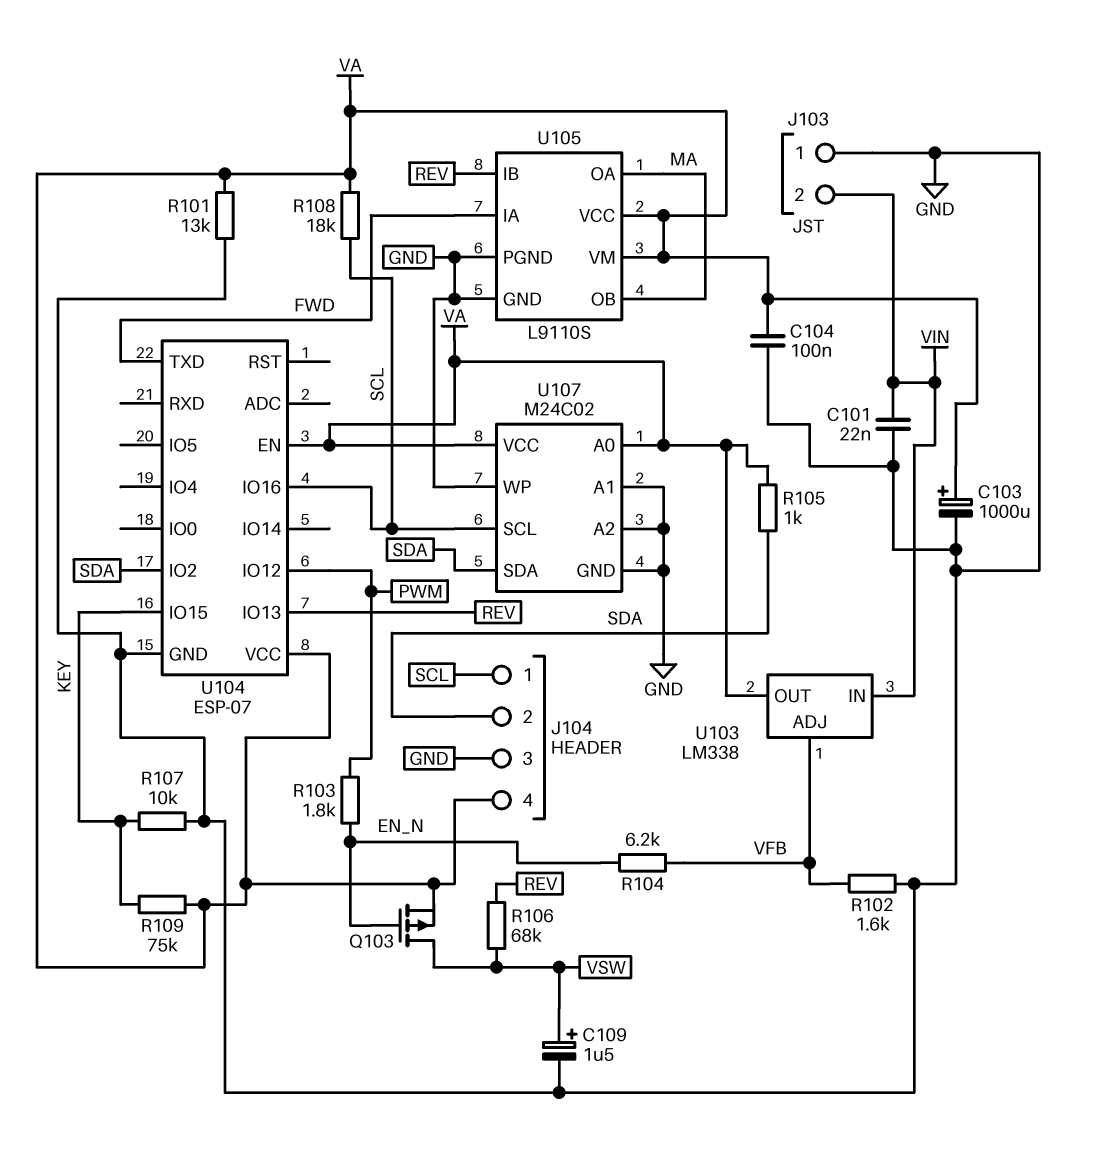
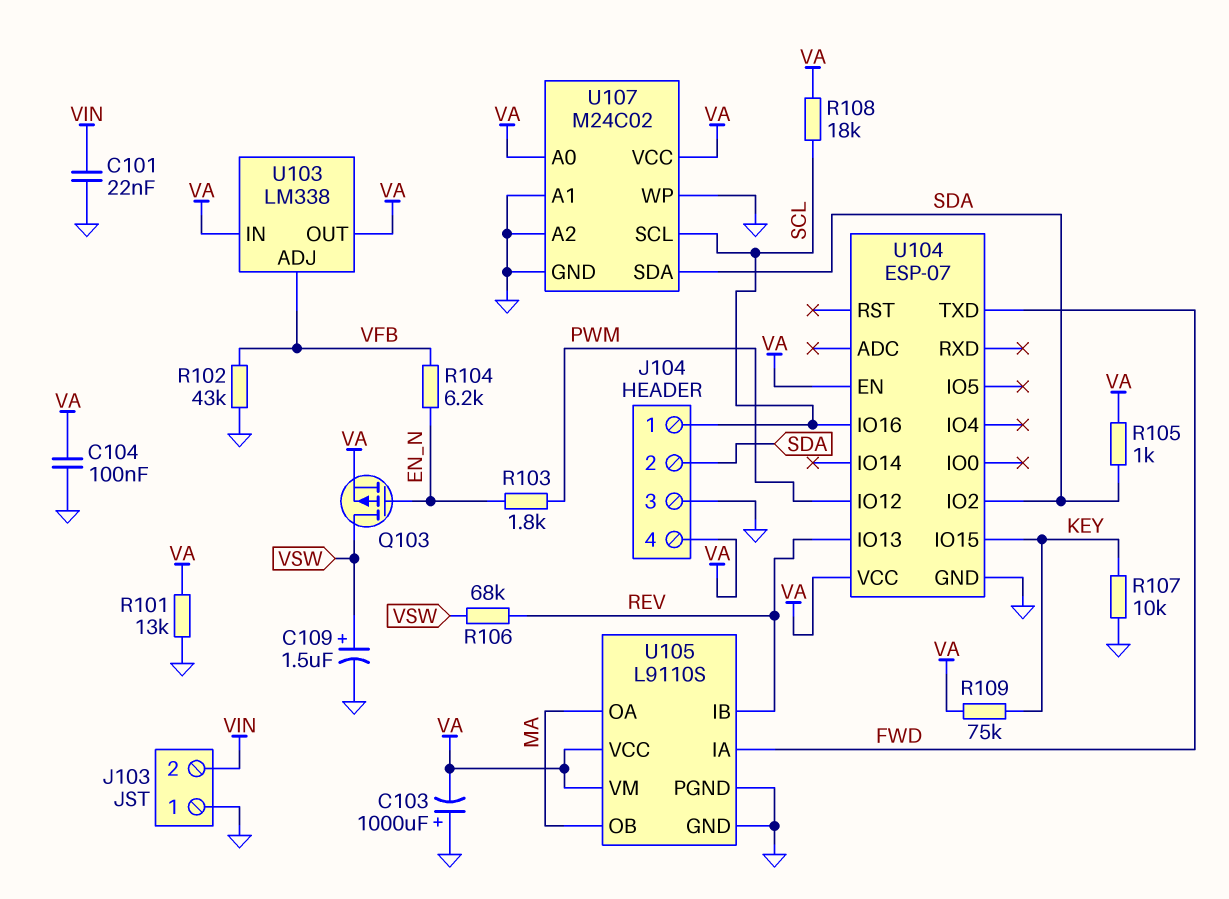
C103: 1000uF (plus VA, minus GND) -> 1000uF (plus GND, minus VA)
R102: 1.6k (GND, VFB) -> 43k (GND, VFB)
U103 pin IN: VIN -> VA

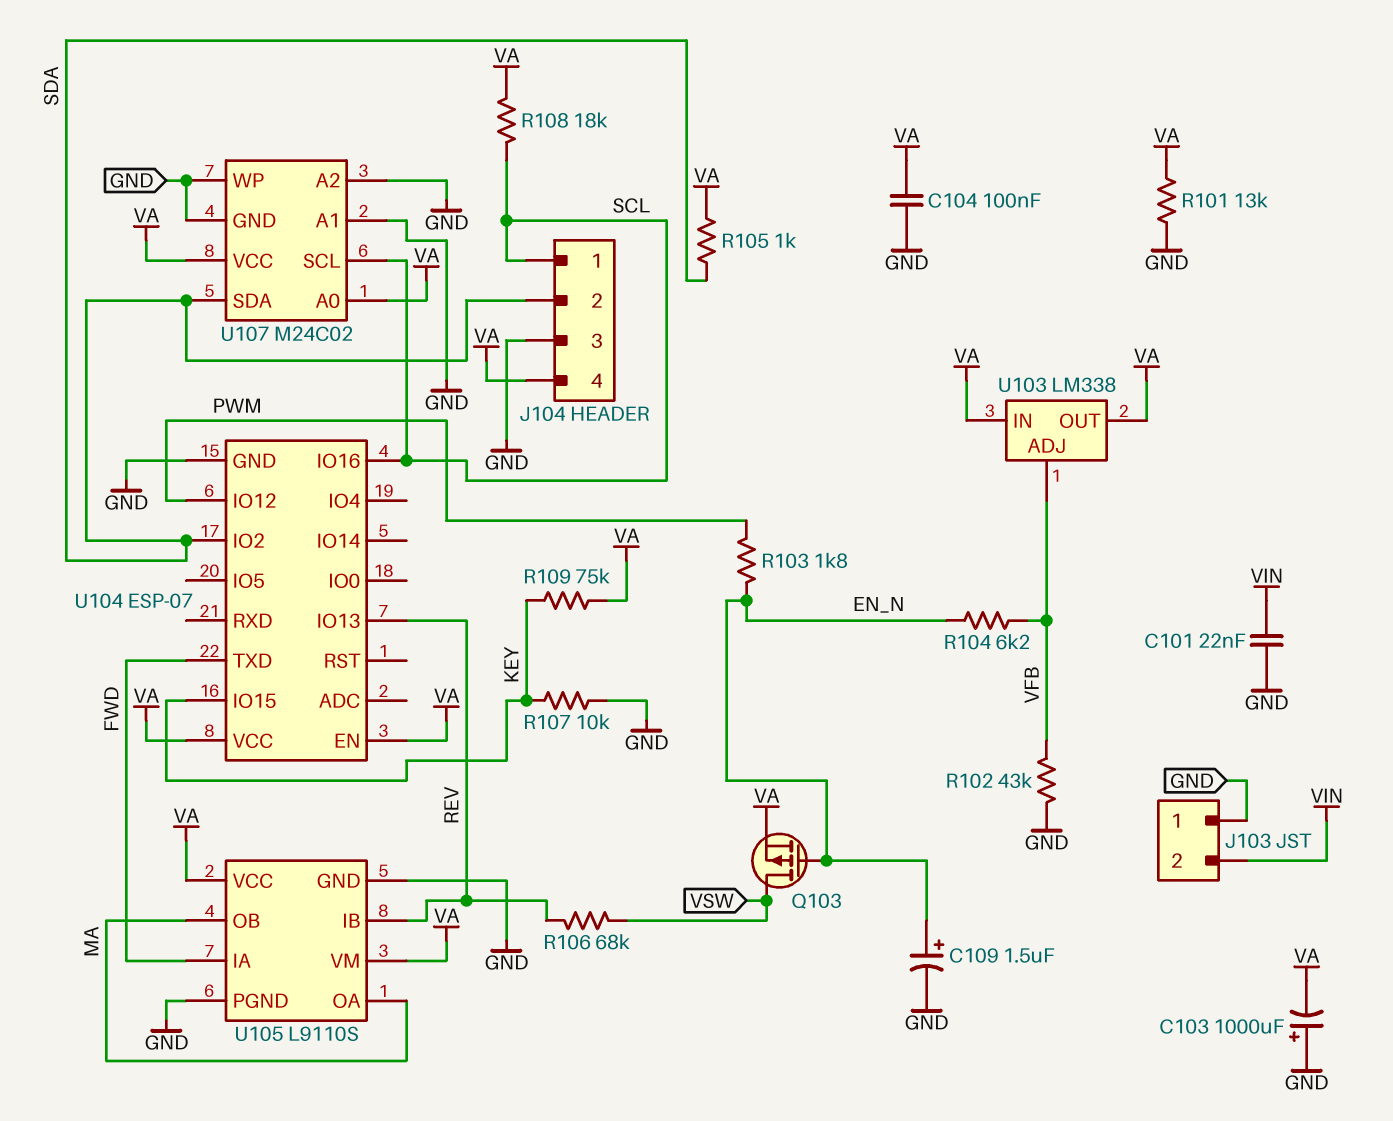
C109: 1.5uF (plus VSW, minus GND) -> 1.5uF (plus EN_N, minus GND)

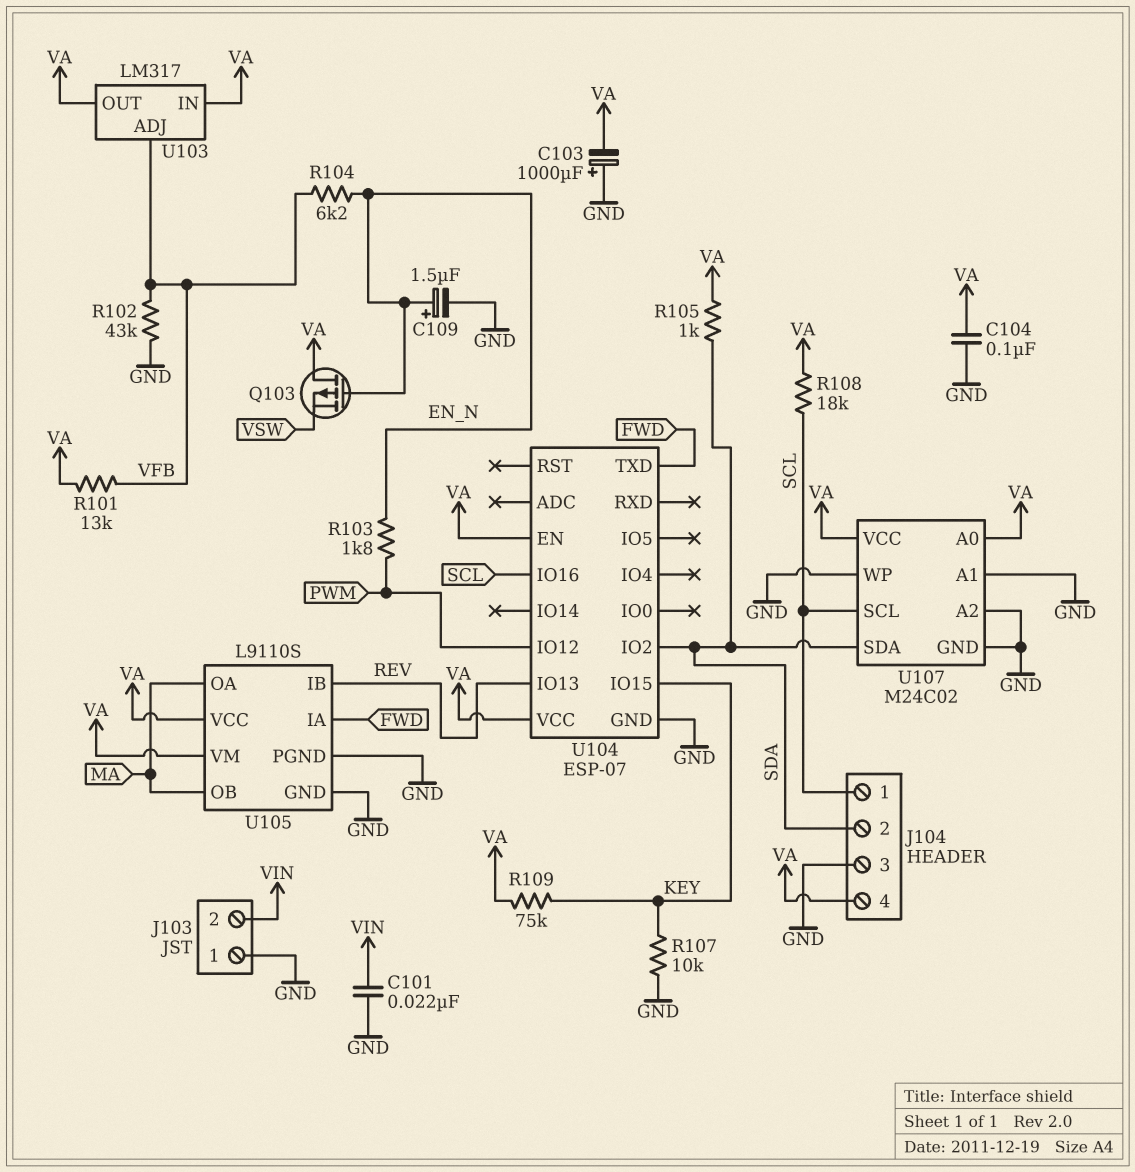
Q103: PMOS (G EN_N, D VSW, S VA) -> PMOS (G EN_N, D VA, S VSW)
R101: 13k (GND, VA) -> 13k (VA, VFB)
R106: 68k (REV, VSW) -> none
U103: LM338 -> LM317

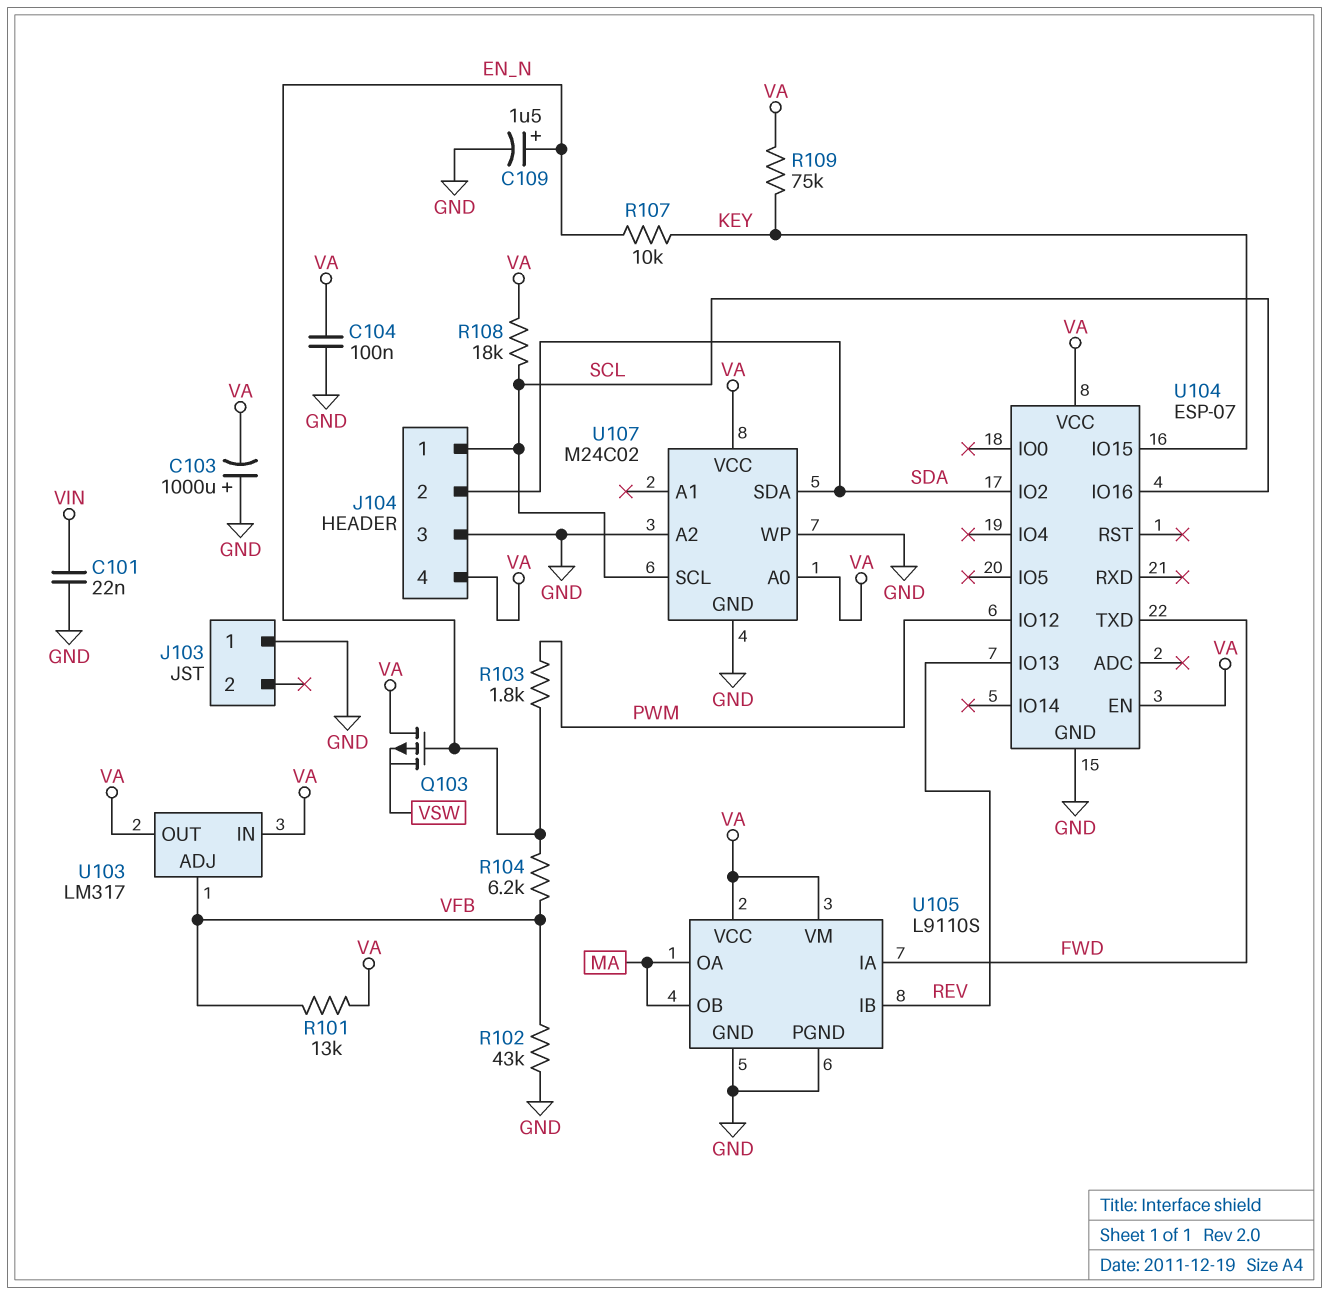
J103 pin 2: VIN -> none
R105: 1k (SDA, VA) -> none
R107: 10k (GND, KEY) -> 10k (EN_N, KEY)
U107 pin A1: GND -> none

